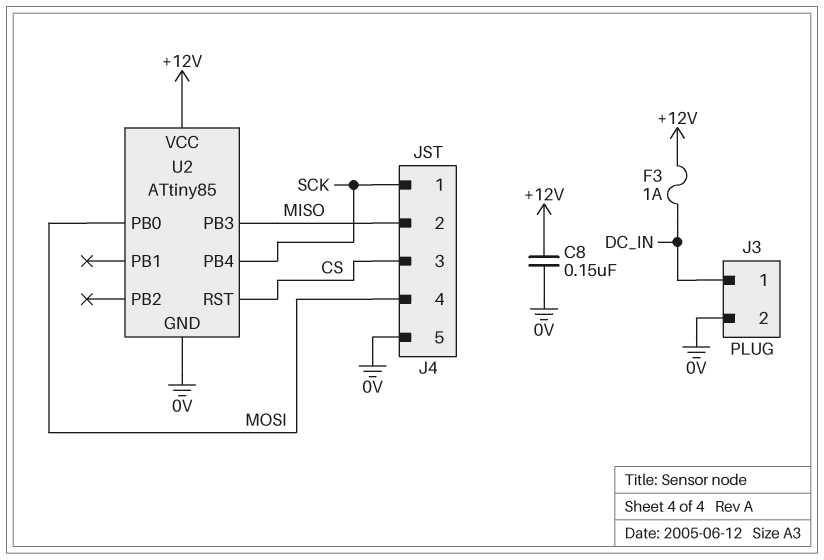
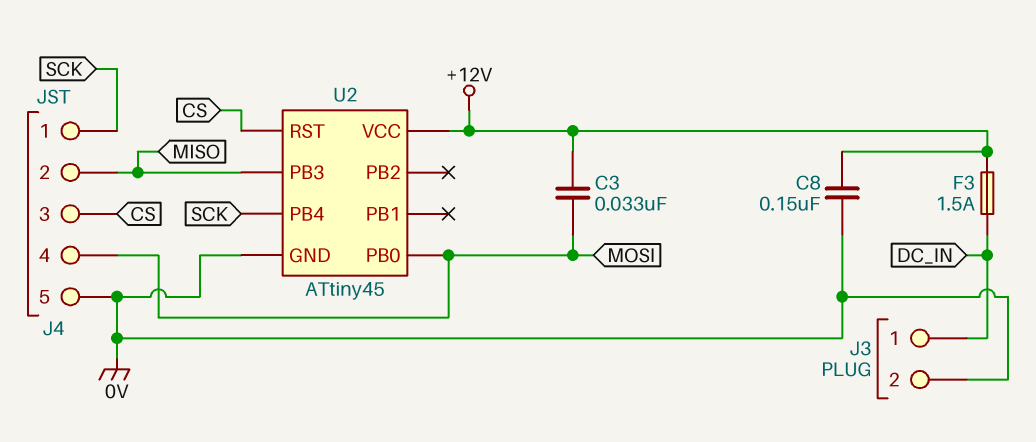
C3: none -> 33nF (+12V, MOSI)
F3: 1A (+12V, DC_IN) -> 1.5A (+12V, DC_IN)
U2: ATtiny85 -> ATtiny45

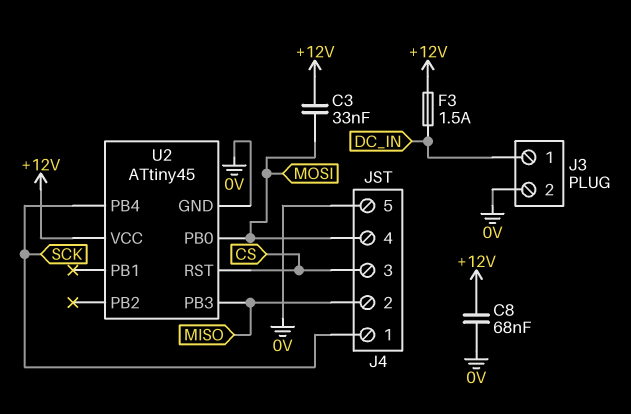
C8: 150nF (+12V, 0V) -> 68nF (+12V, 0V)

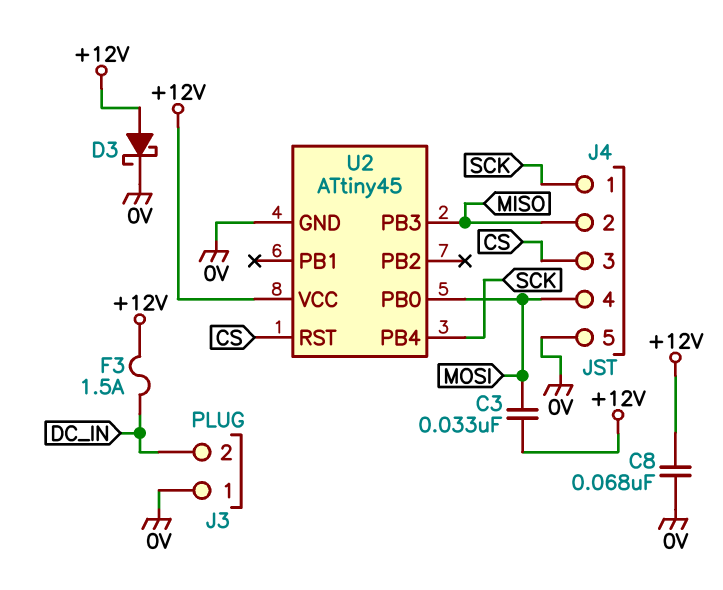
D3: none -> schottky (A +12V, K 0V)
J3 pin 1: DC_IN -> 0V
J3 pin 2: 0V -> DC_IN

